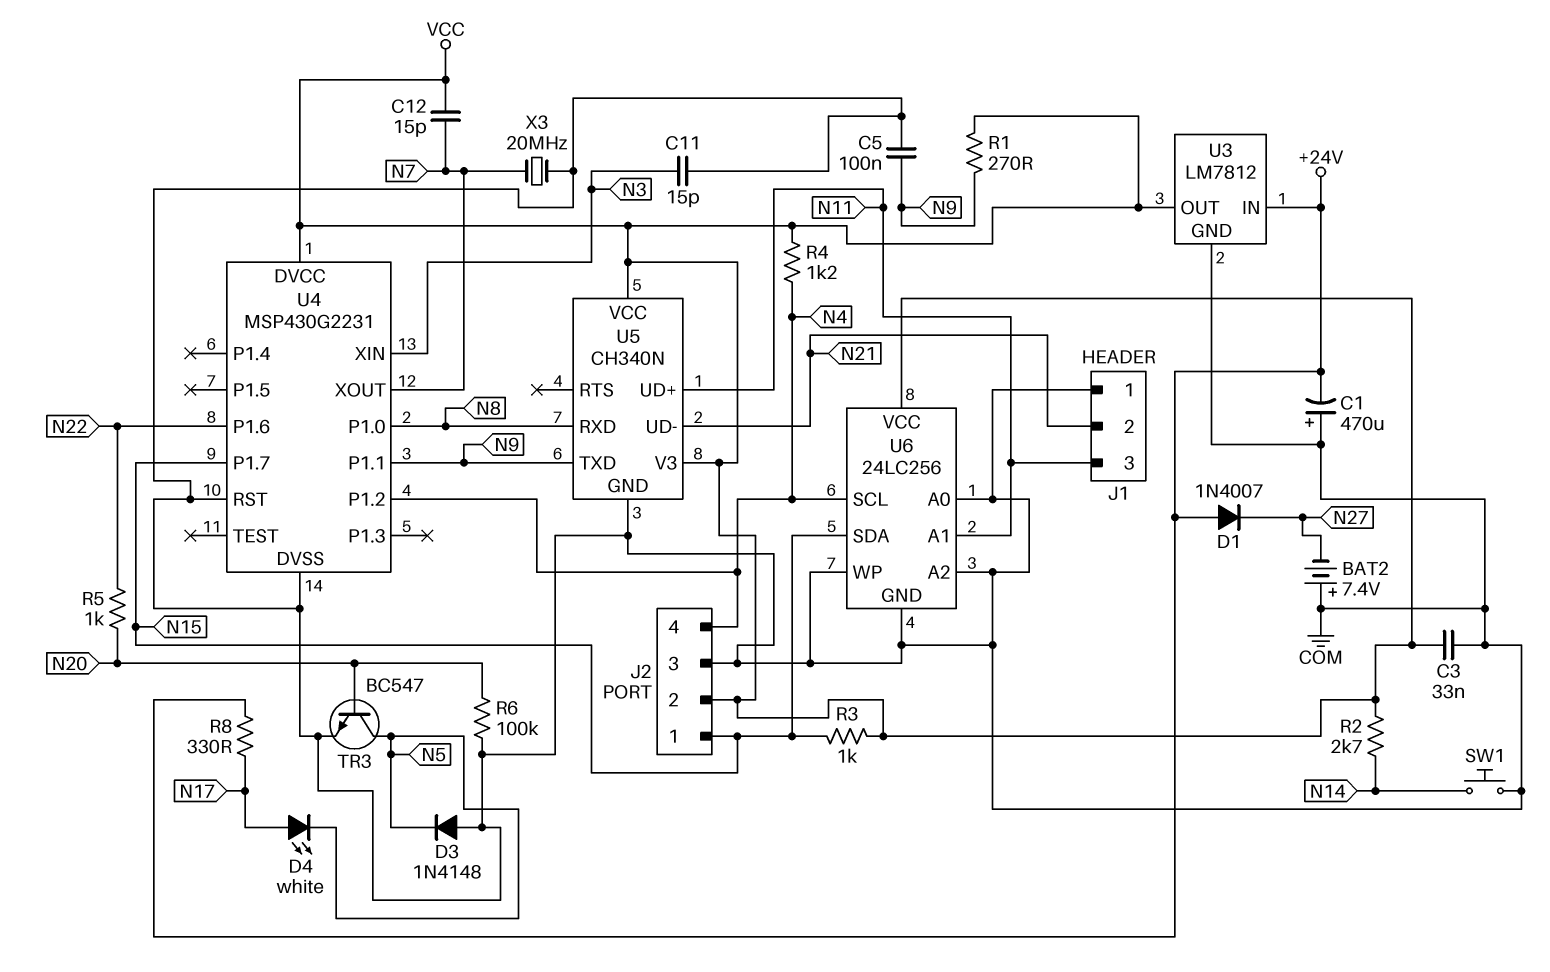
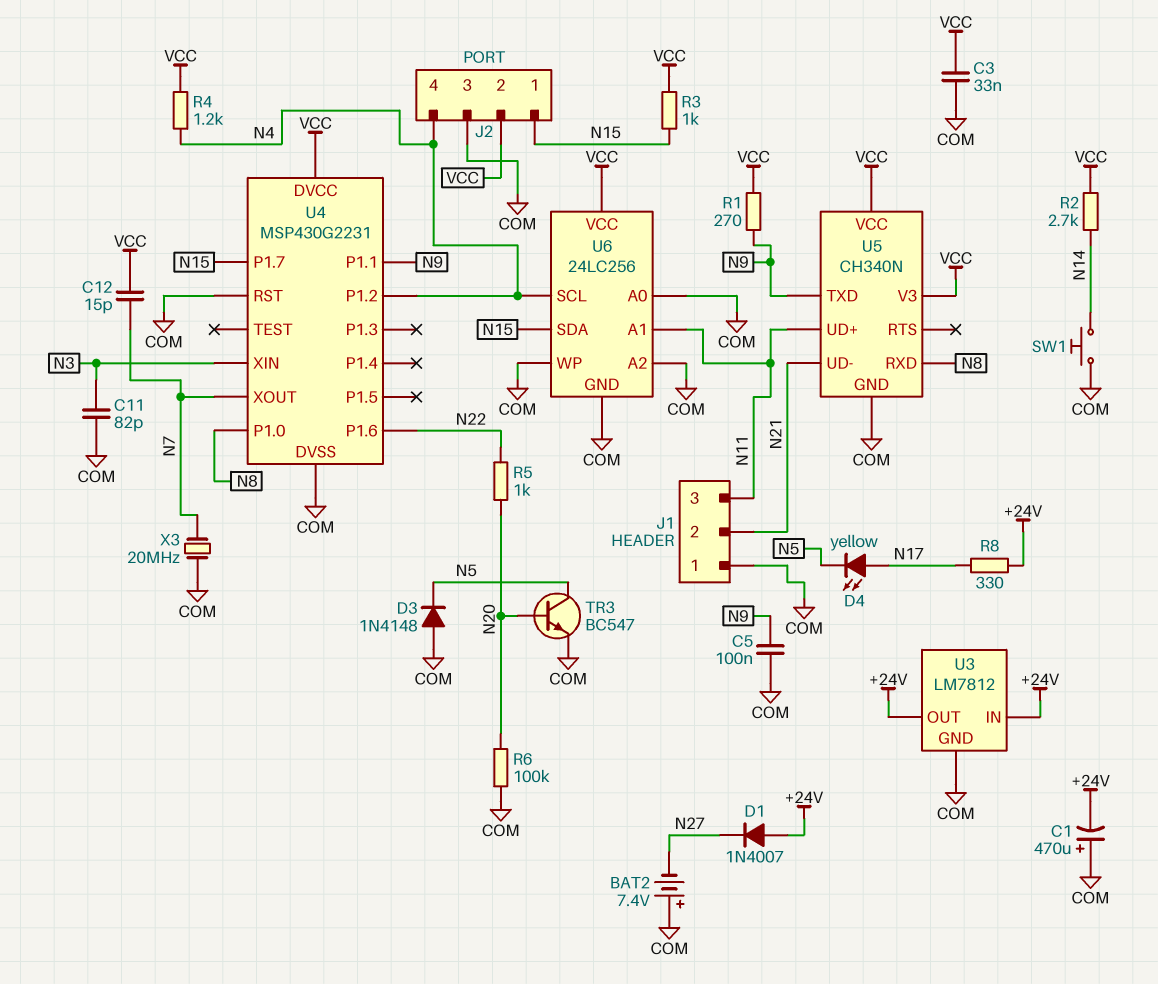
C11: 15pF (COM, N3) -> 82pF (COM, N3)
D4: LED white (A N17, K N5) -> LED yellow (A N17, K N5)
U3 pin OUT: VCC -> +24V

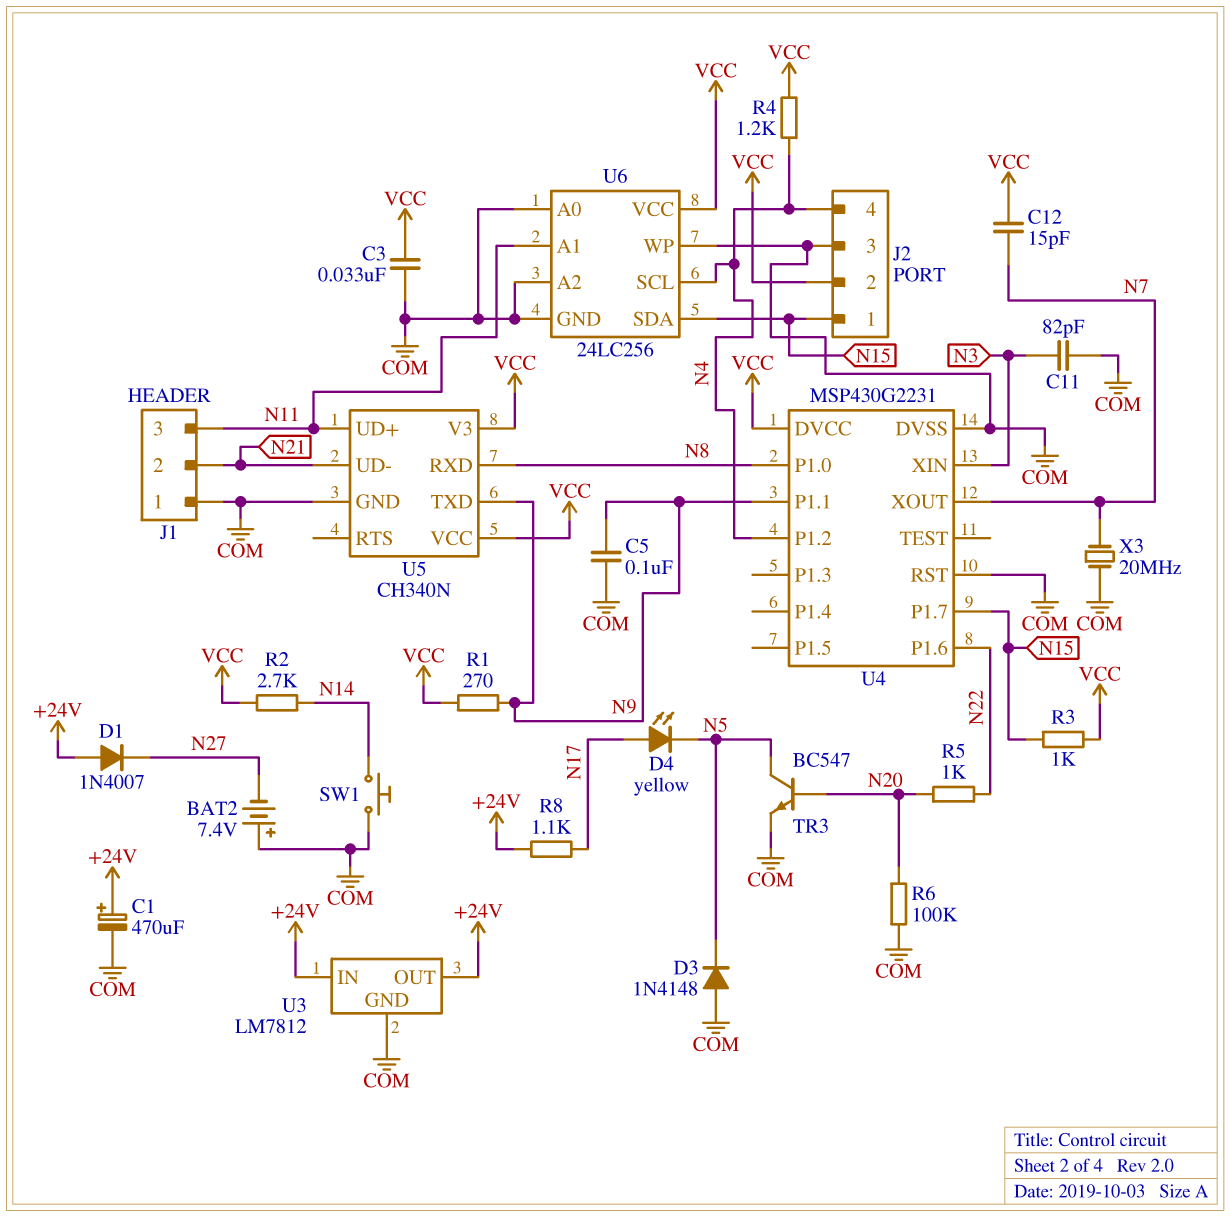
C1: 470uF (plus COM, minus +24V) -> 470uF (plus +24V, minus COM)
R8: 330 (+24V, N17) -> 1.1k (+24V, N17)

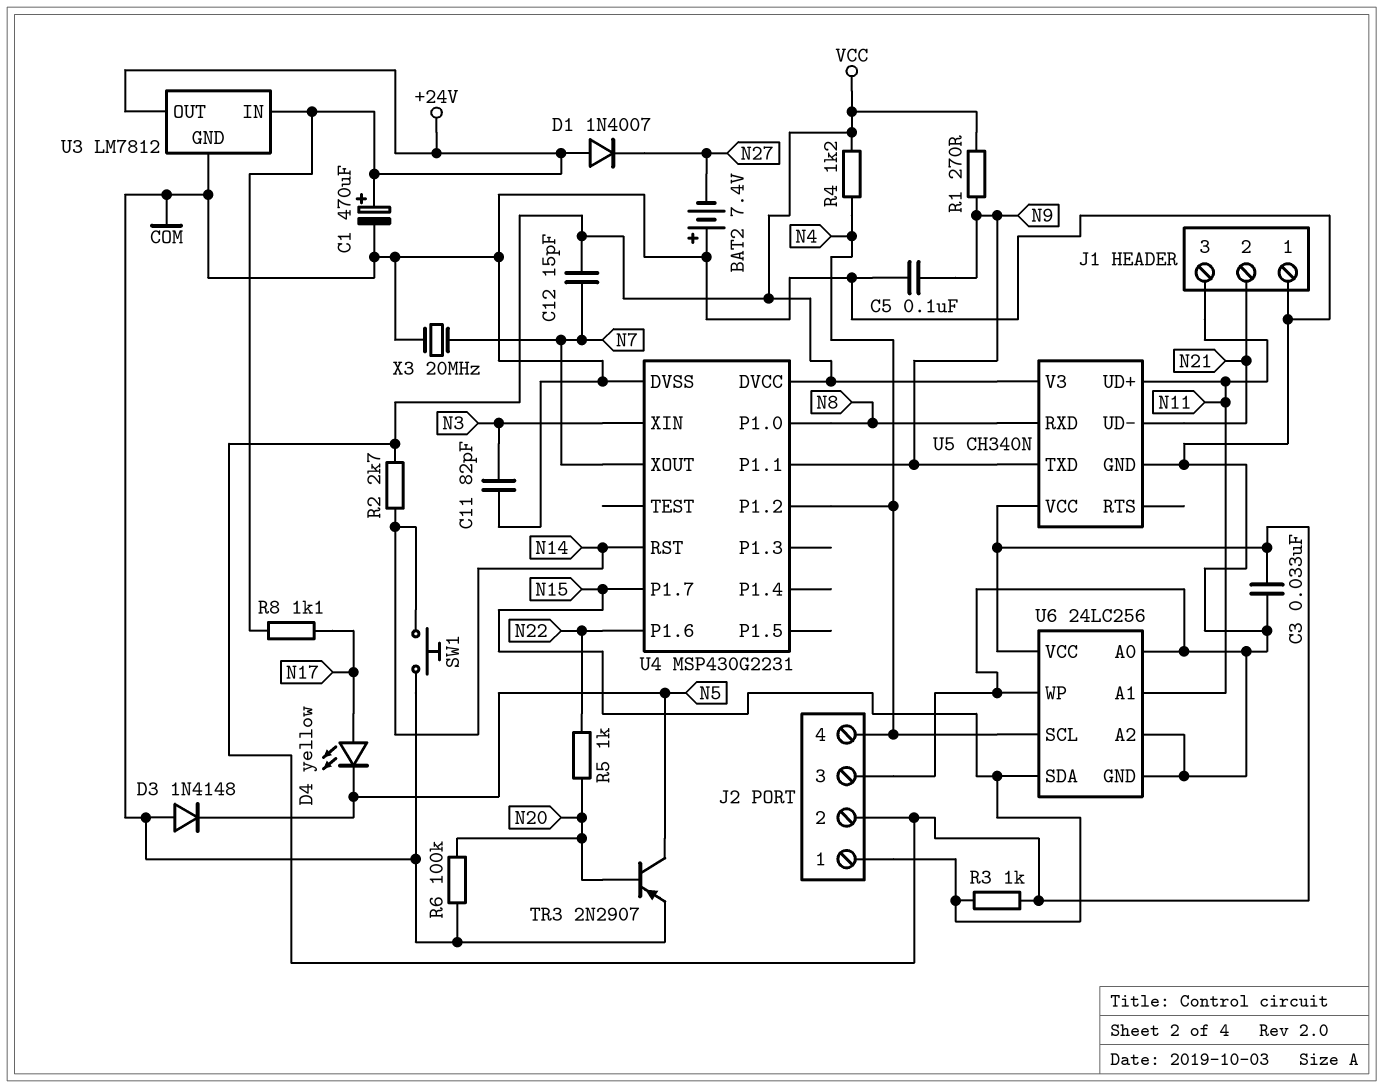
TR3: NPN BC547 (B N20, C N5, E COM) -> PNP 2N2907 (B N20, C N5, E COM)
U4 pin RST: COM -> N14

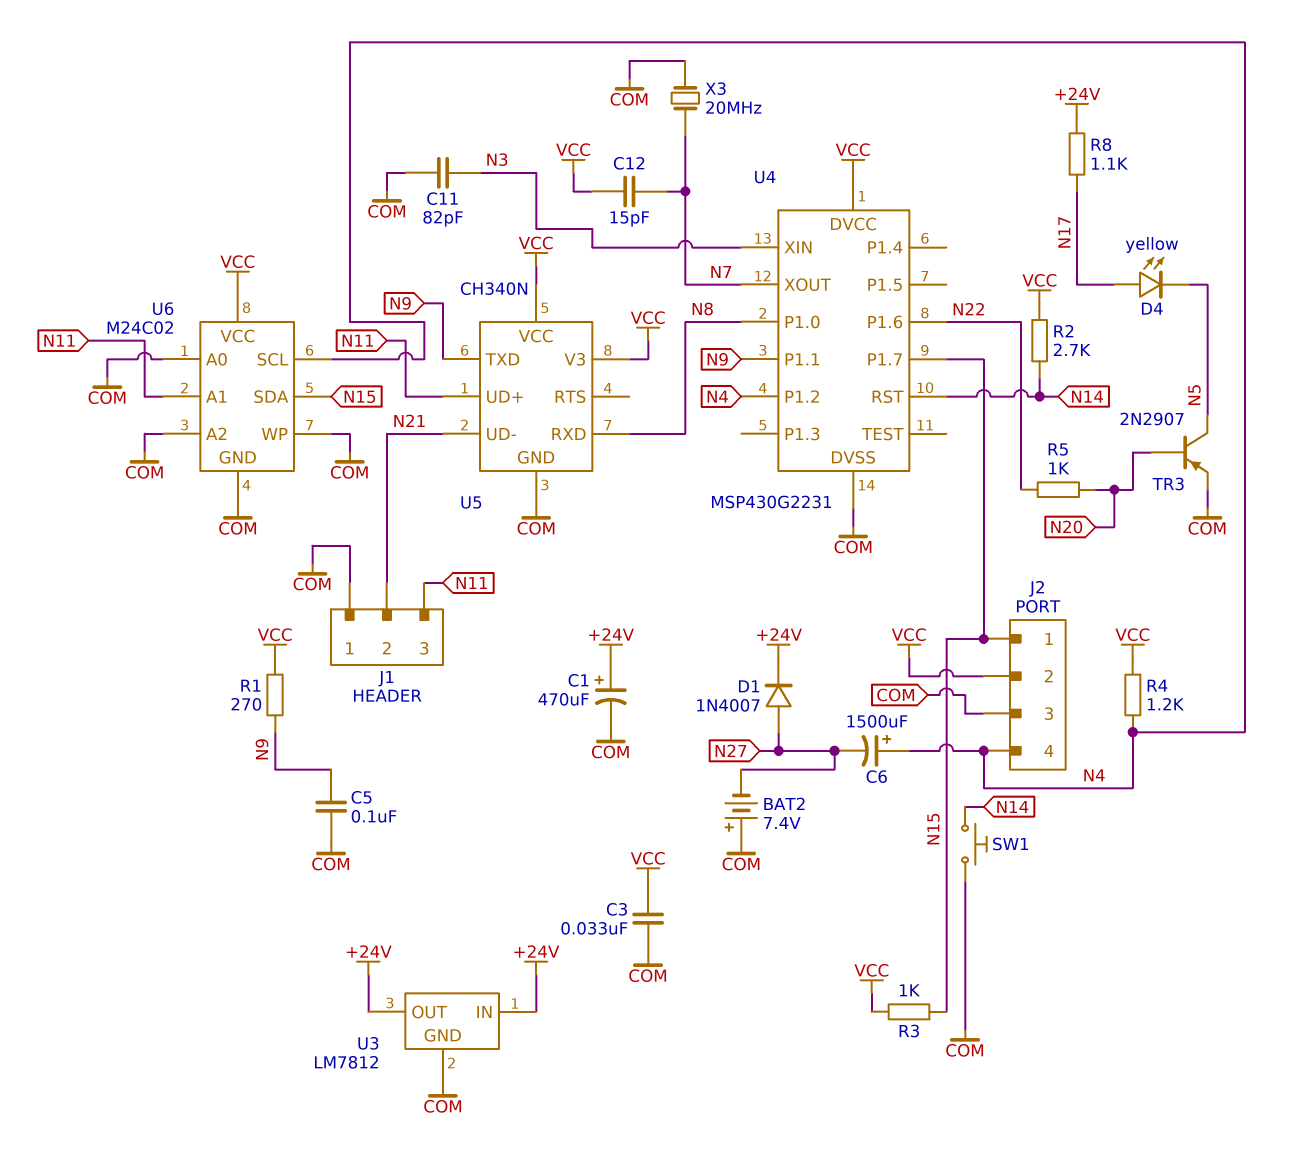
C6: none -> 1500uF (plus N4, minus N27)
D1: diode 1N4007 (A +24V, K N27) -> diode 1N4007 (A N27, K +24V)
D3: diode 1N4148 (A COM, K N5) -> none
R6: 100k (COM, N20) -> none
U6: 24LC256 -> M24C02

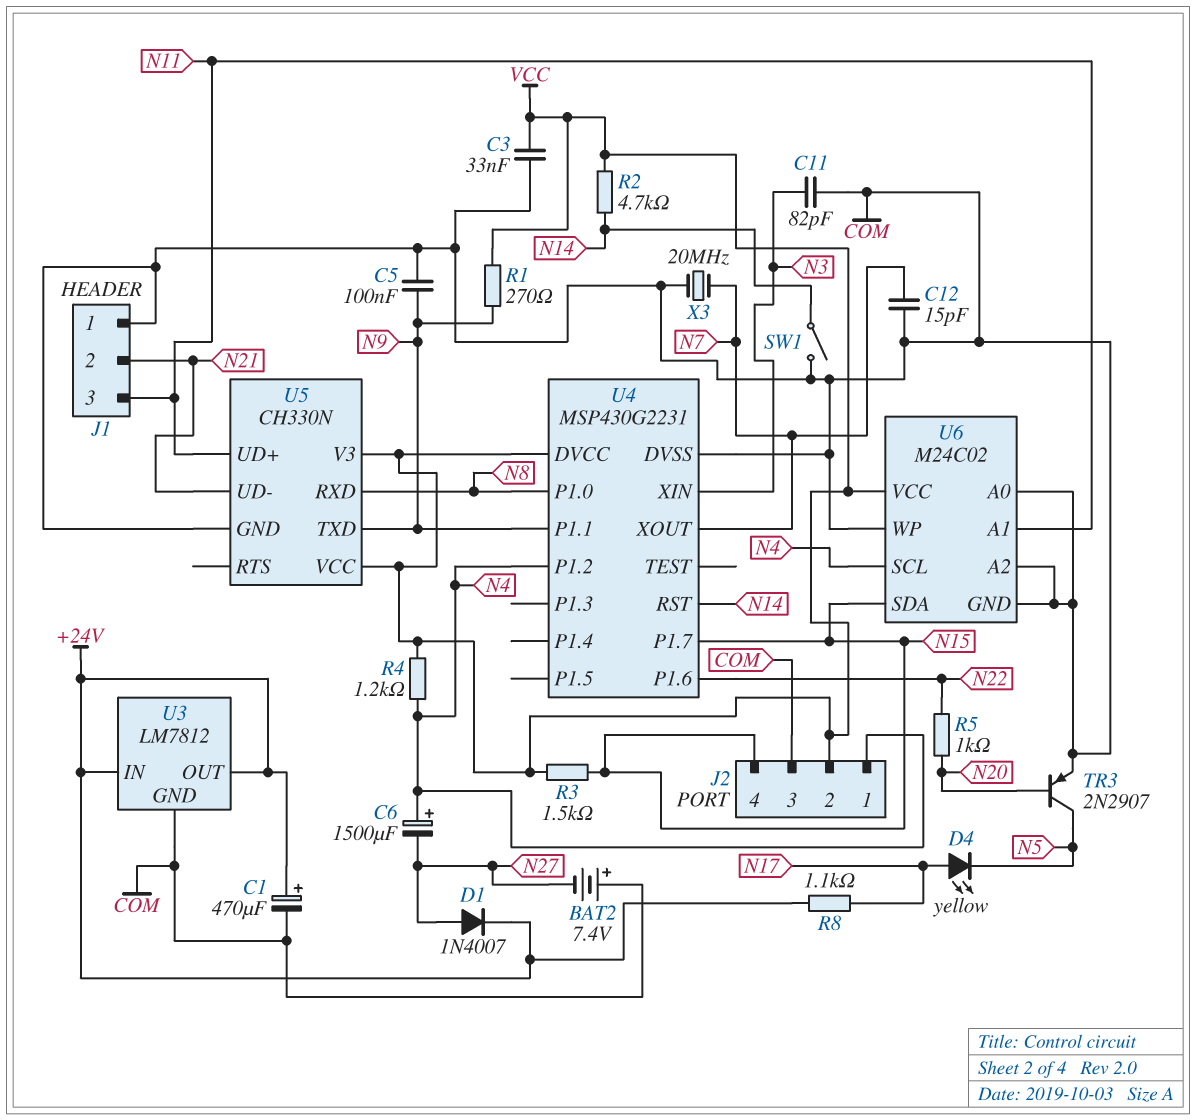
C12: 15pF (N7, VCC) -> 15pF (COM, N7)
J2 pin 1: N15 -> N4
J2 pin 4: N4 -> N15
R2: 2.7k (N14, VCC) -> 4.7k (N14, VCC)
R3: 1k (N15, VCC) -> 1.5k (N15, VCC)
SW1: button (COM, N14) -> switch (COM, N14)
U5: CH340N -> CH330N

